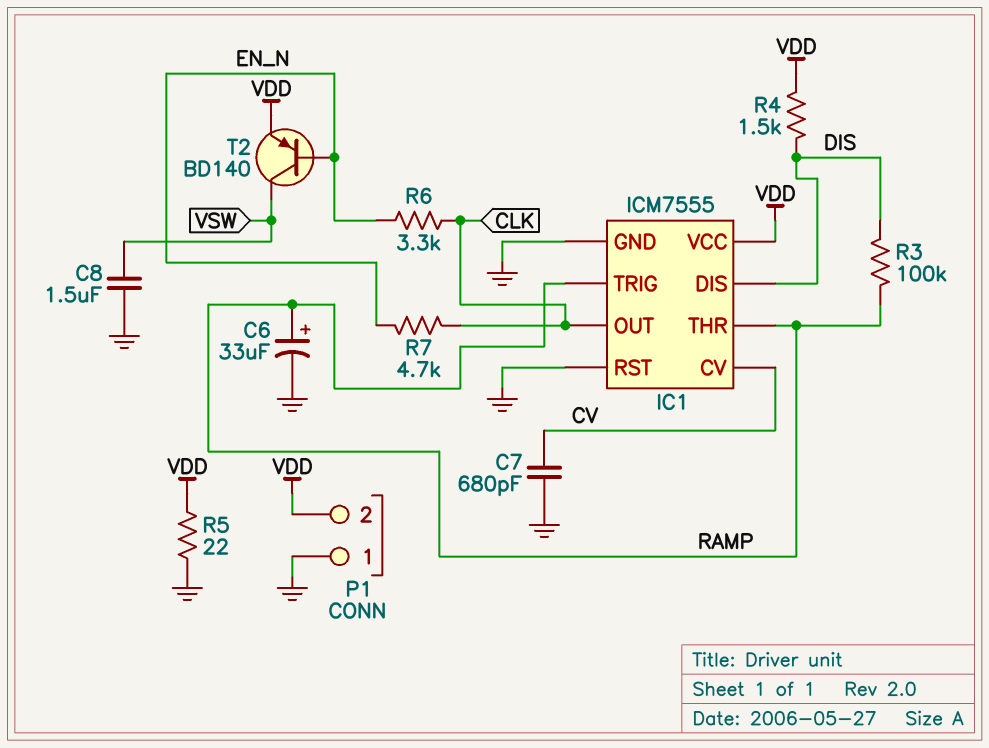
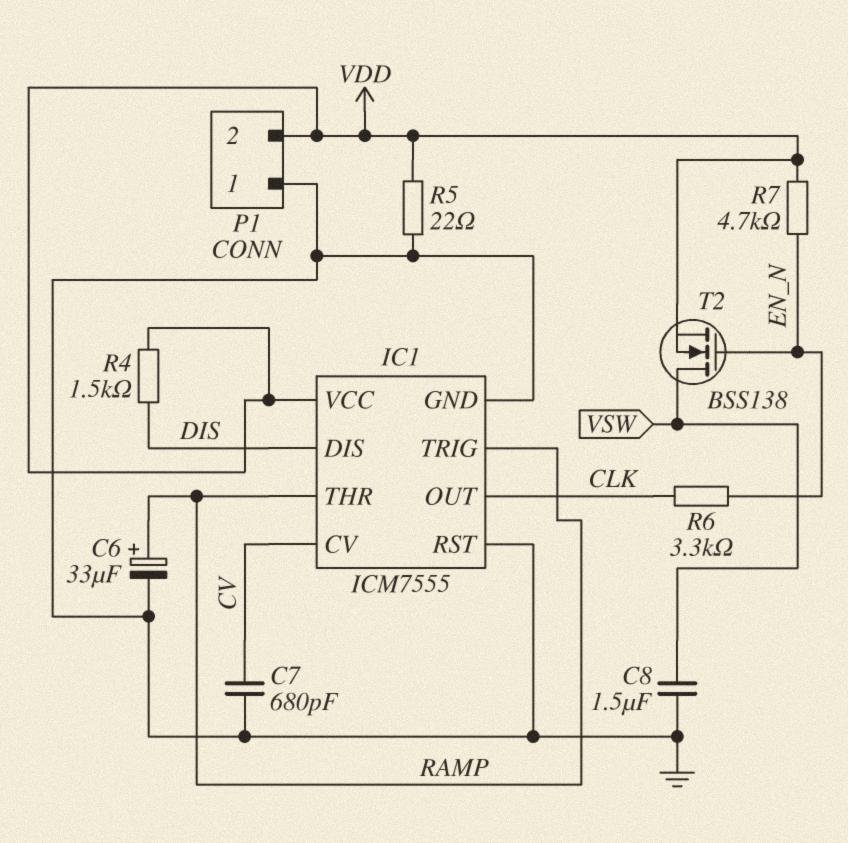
R3: 100k (DIS, RAMP) -> none
R7: 4.7k (CLK, EN_N) -> 4.7k (EN_N, VDD)
T2: PNP BD140 (B EN_N, C VSW, E VDD) -> NMOS BSS138 (G EN_N, D VSW, S VDD)

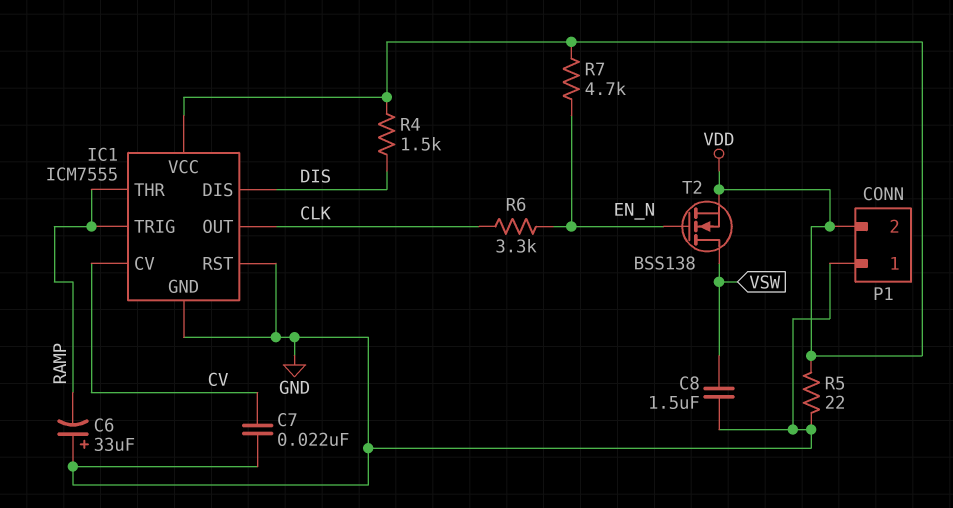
C6: 33uF (plus RAMP, minus GND) -> 33uF (plus GND, minus RAMP)
C7: 680pF (CV, GND) -> 22nF (CV, GND)

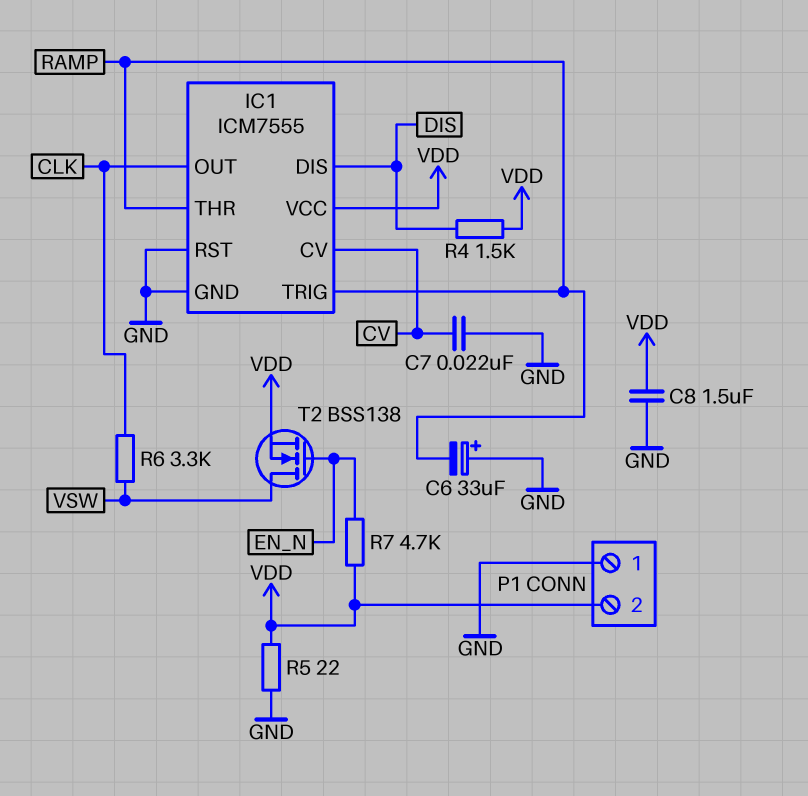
C8: 1.5uF (GND, VSW) -> 1.5uF (GND, VDD)
R6: 3.3k (CLK, EN_N) -> 3.3k (CLK, VSW)

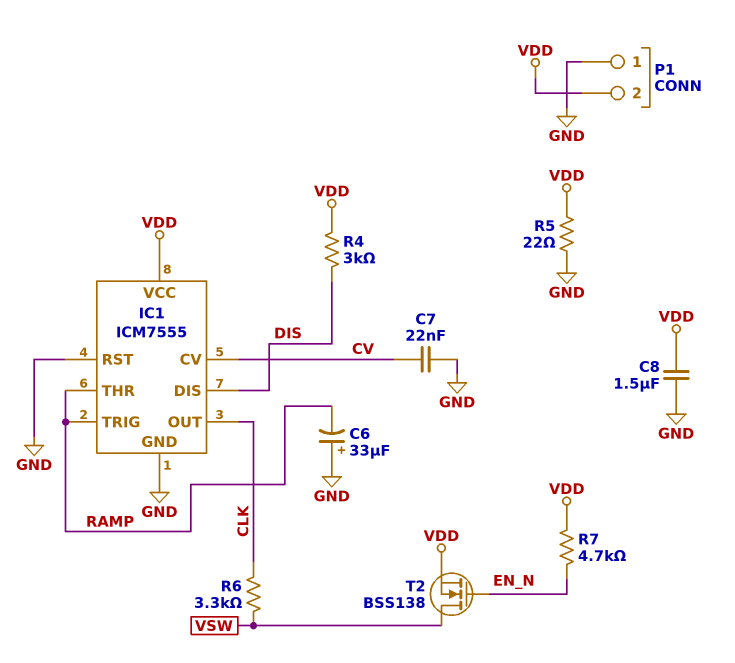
R4: 1.5k (DIS, VDD) -> 3k (DIS, VDD)

